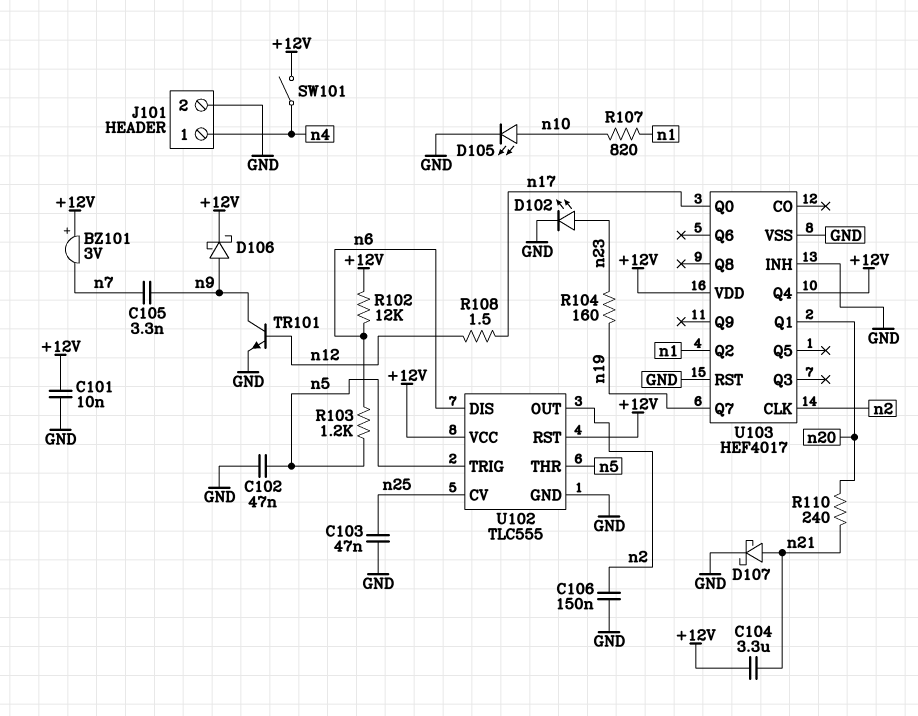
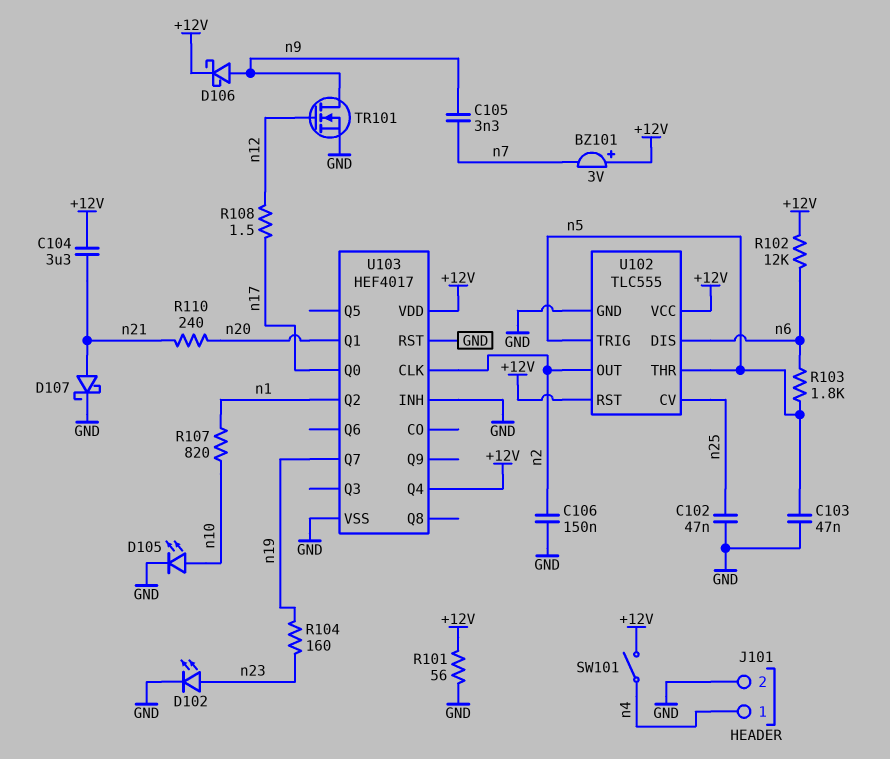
C101: 10nF (+12V, GND) -> none
C102: 47nF (GND, n5) -> 47nF (GND, n25)
C103: 47nF (GND, n25) -> 47nF (GND, n5)
R101: none -> 56 (+12V, GND)
R103: 1.2k (n5, n6) -> 1.8k (n5, n6)
TR101: NPN (B n12, C n9, E GND) -> NMOS (G n12, D n9, S GND)

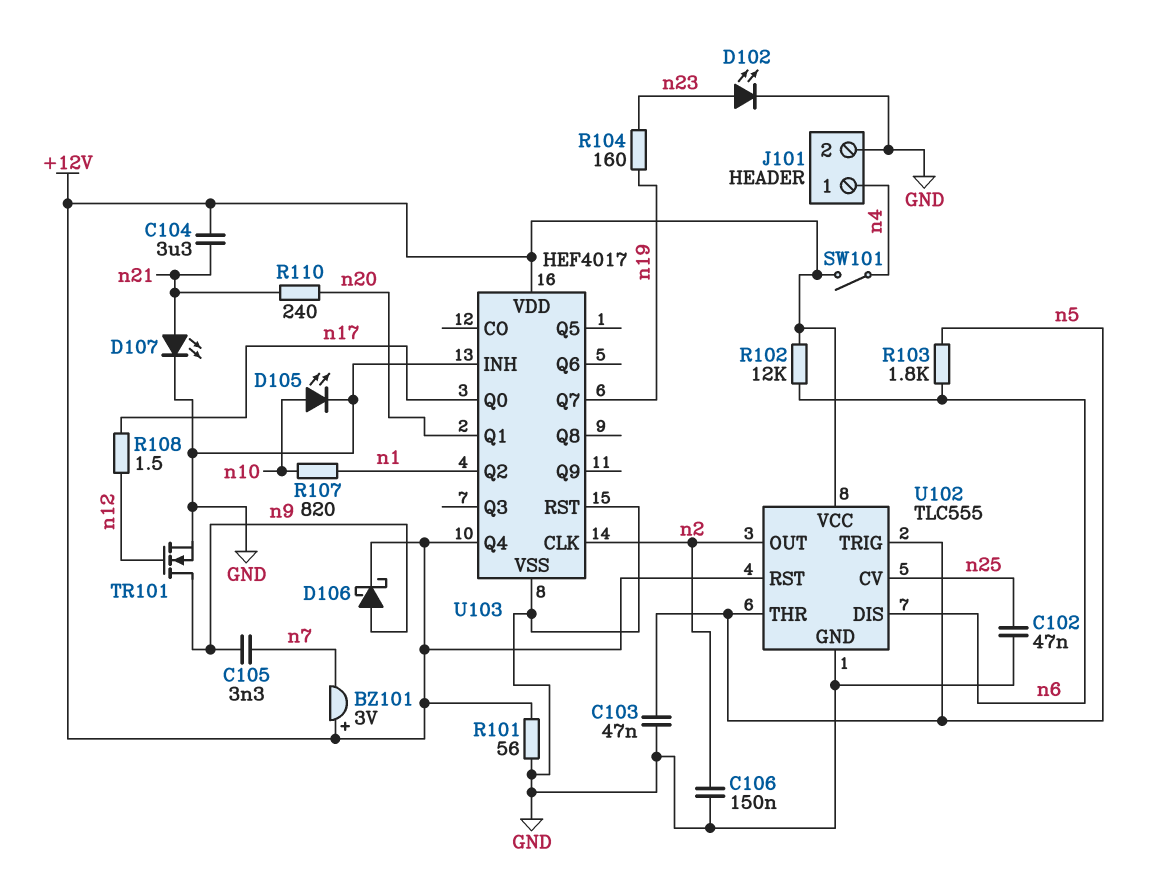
D107: schottky (A n21, K GND) -> LED (A n21, K GND)

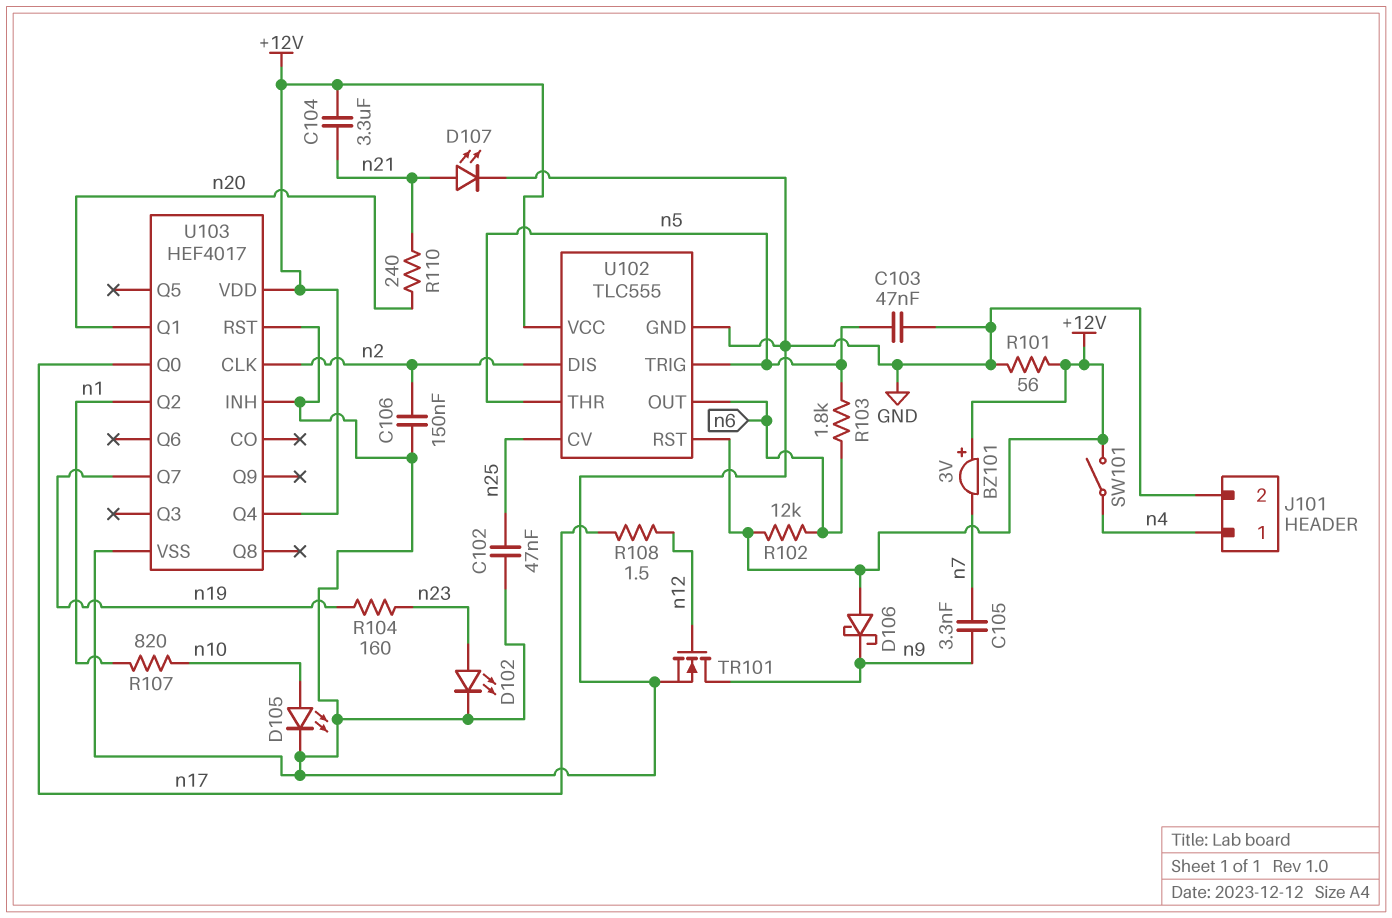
D106: schottky (A n9, K +12V) -> schottky (A +12V, K n9)
U102 pin DIS: n6 -> n2
U102 pin OUT: n2 -> n6

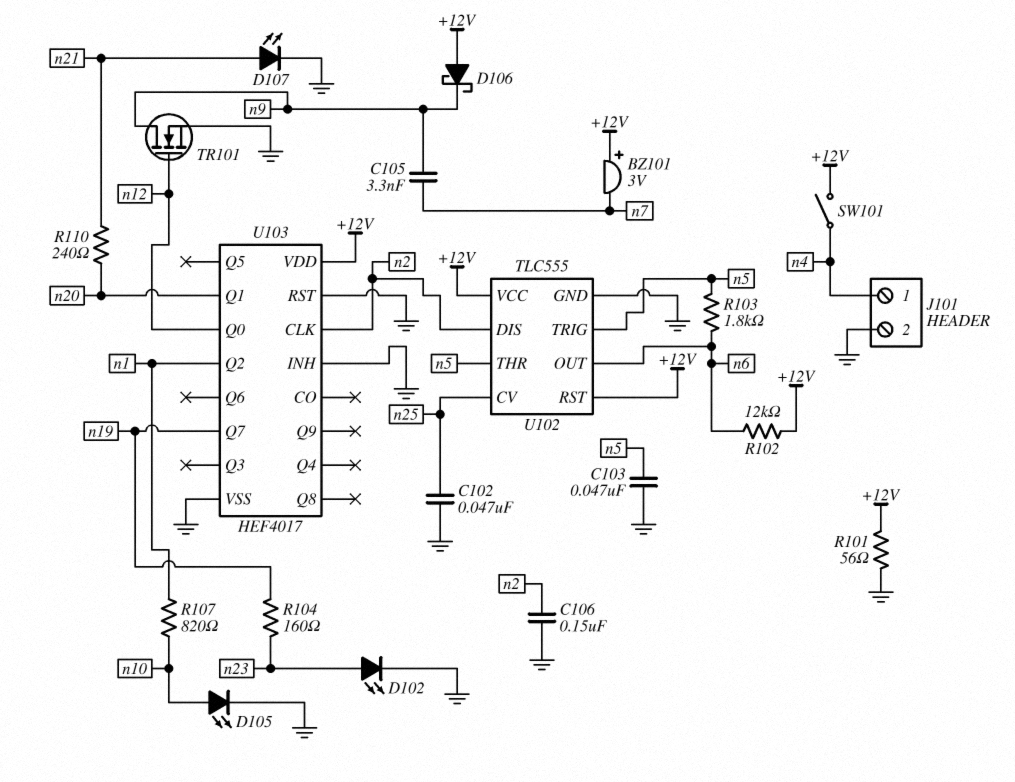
C104: 3.3uF (+12V, n21) -> none
R108: 1.5 (n12, n17) -> none
U103 pin Q0: n17 -> n12
U103 pin Q4: +12V -> none

